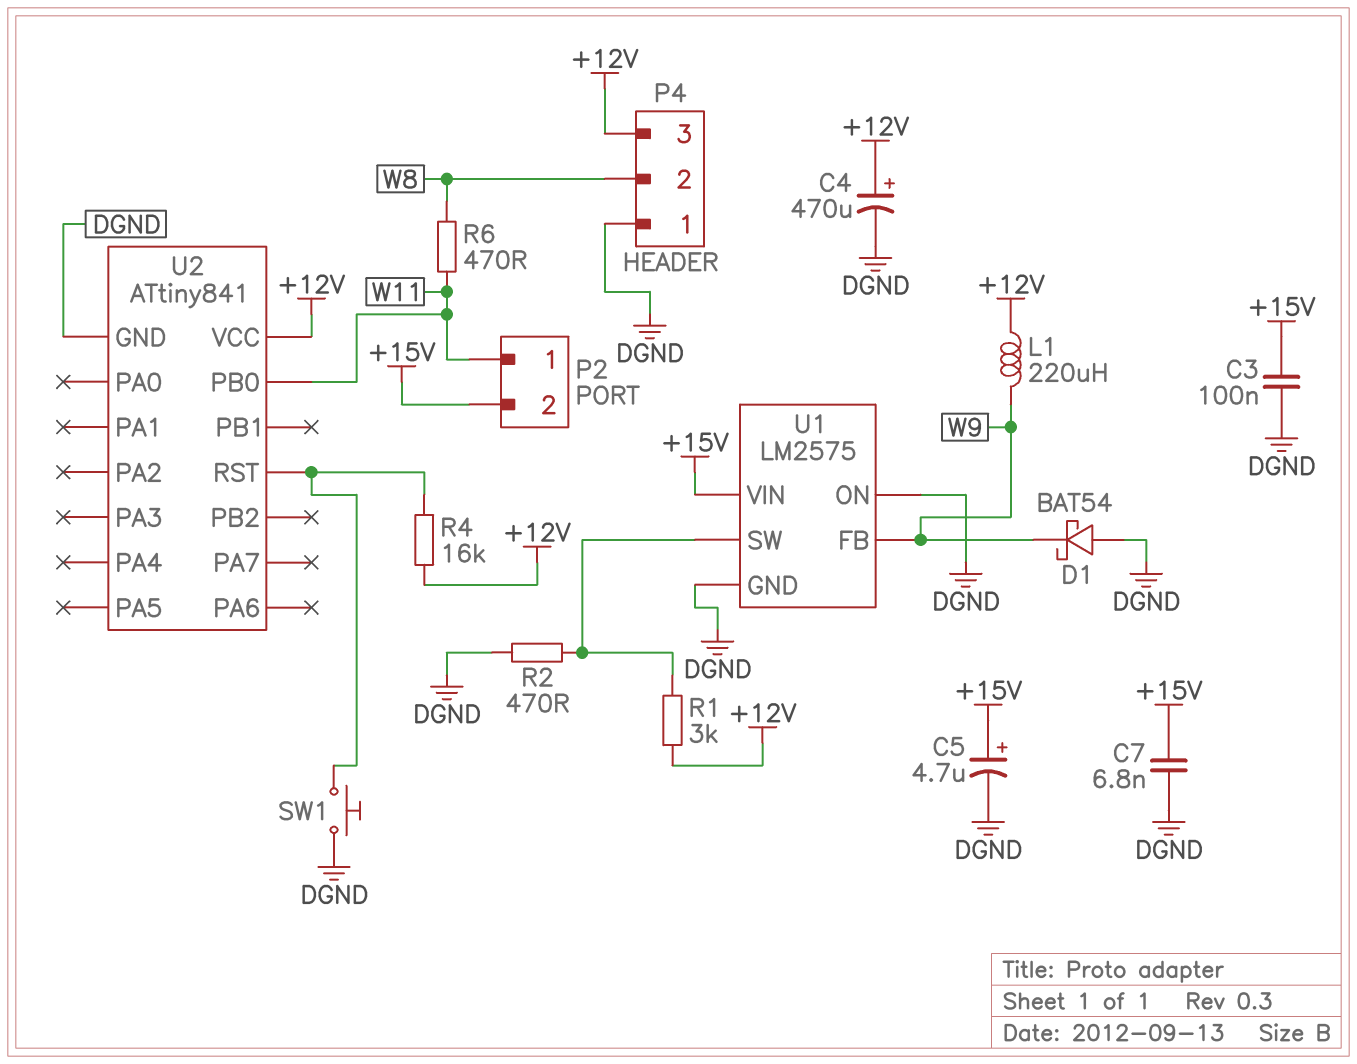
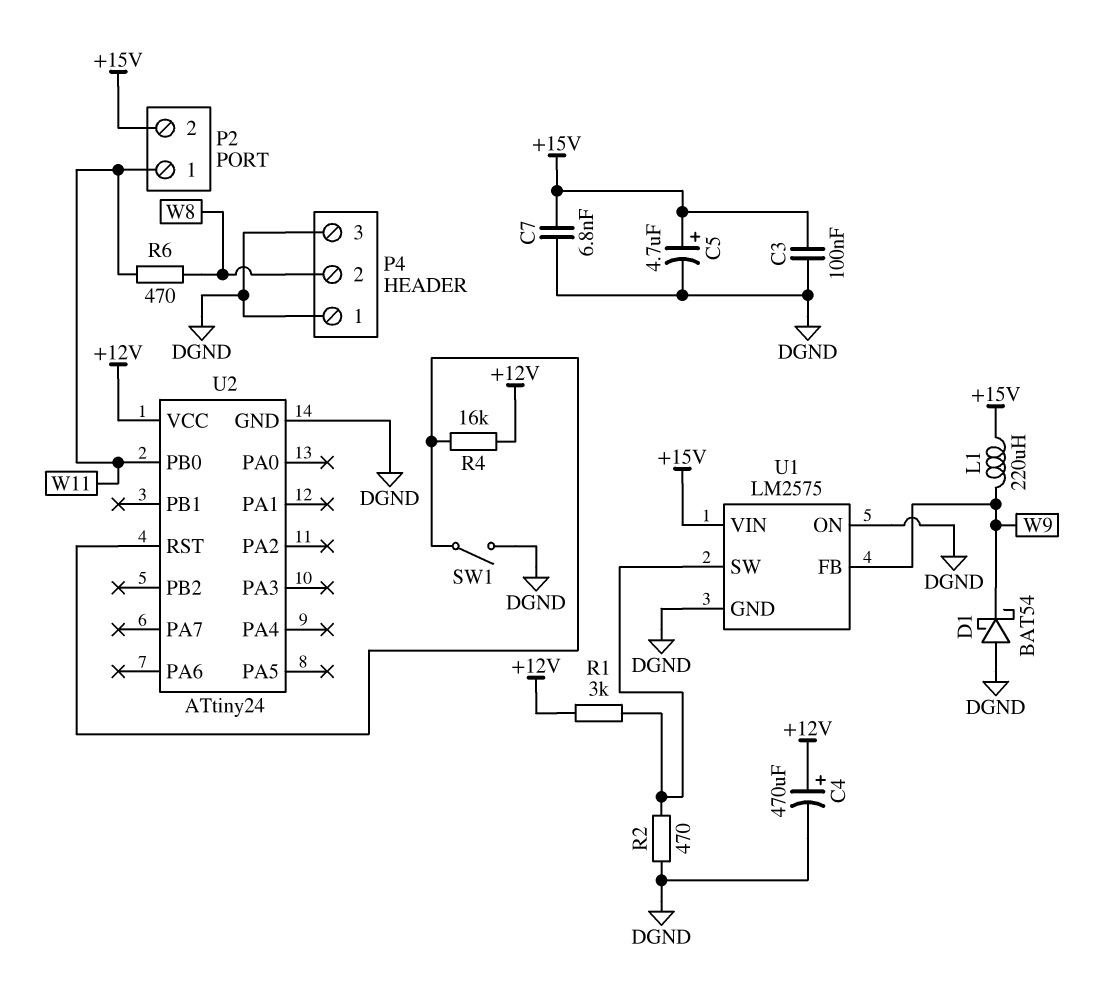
L1: 220uH (+12V, W9) -> 220uH (+15V, W9)
P4 pin 3: +12V -> DGND
SW1: button (DGND, U2/RST) -> switch (DGND, U2/RST)
U2: ATtiny841 -> ATtiny24

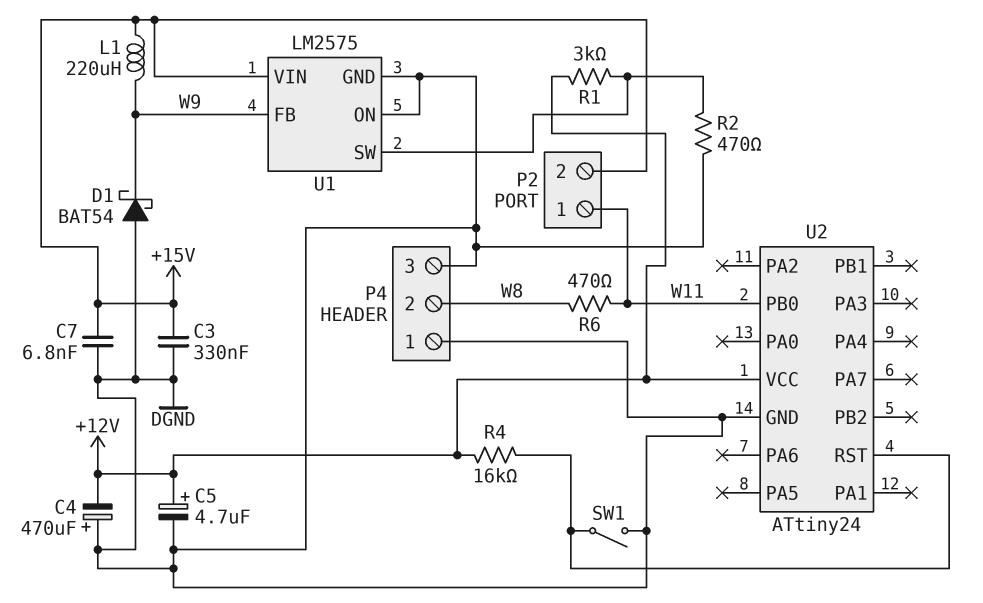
C3: 100nF (+15V, DGND) -> 330nF (+15V, DGND)
C4: 470uF (plus +12V, minus DGND) -> 470uF (plus DGND, minus +12V)
C5: 4.7uF (plus +15V, minus DGND) -> 4.7uF (plus +12V, minus DGND)

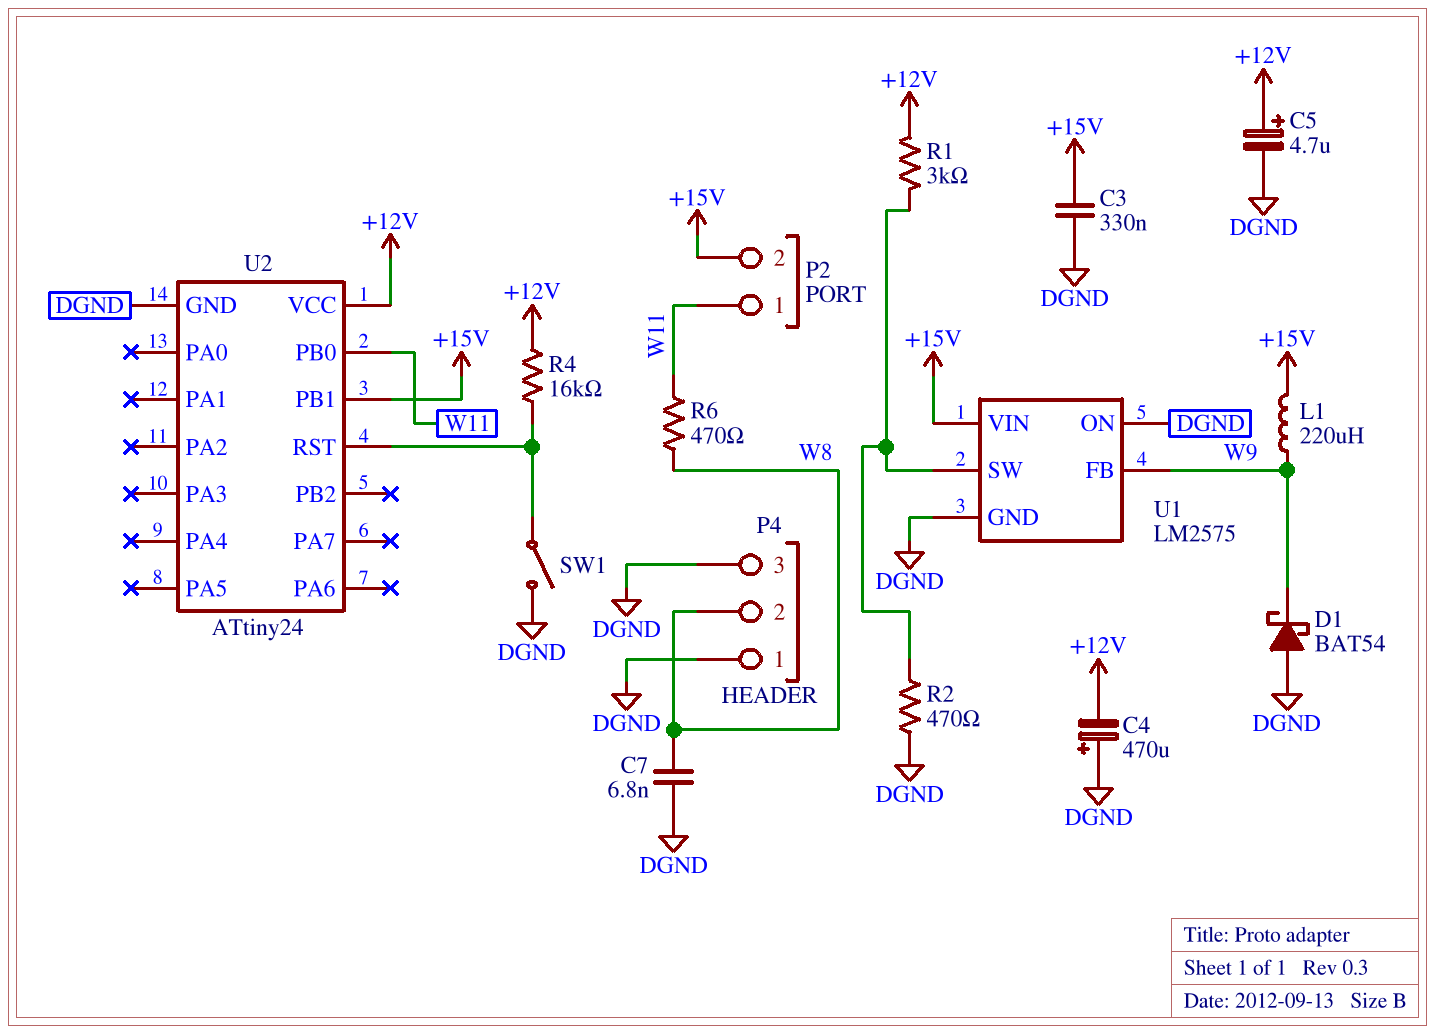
C7: 6.8nF (+15V, DGND) -> 6.8nF (DGND, W8)
U2 pin PB1: none -> +15V

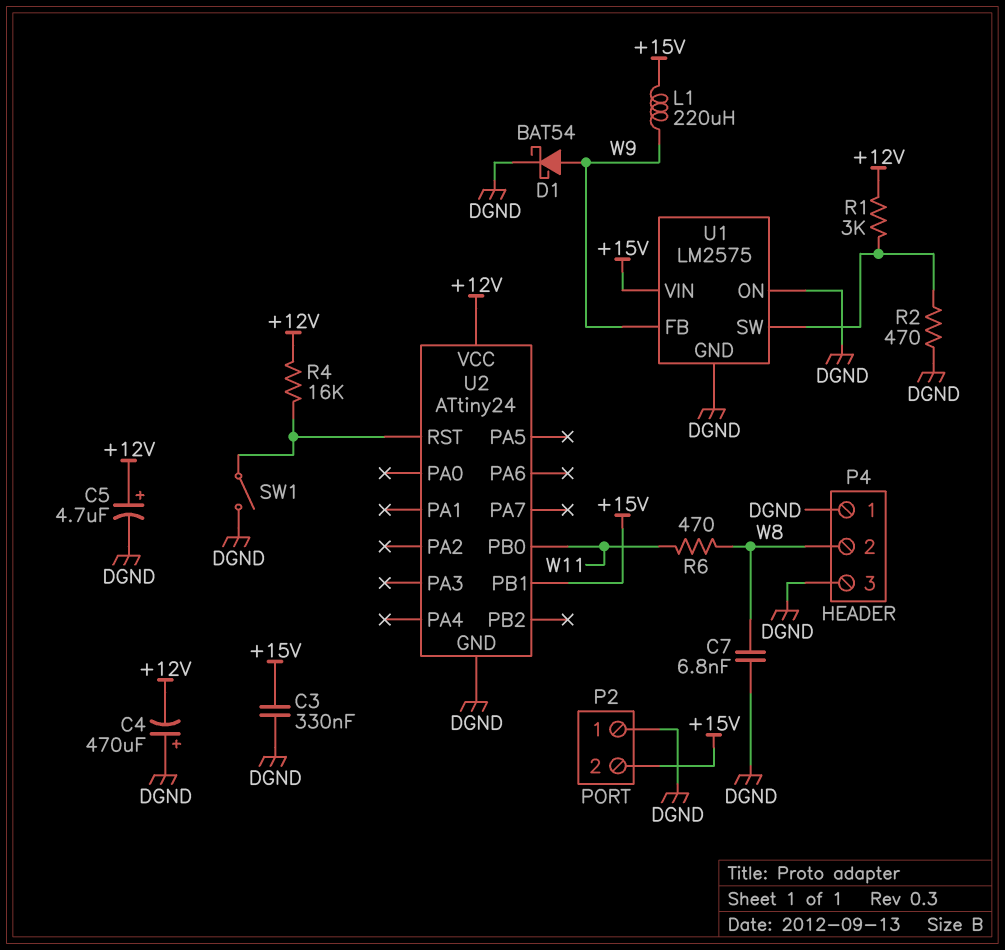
D1: schottky BAT54 (A DGND, K W9) -> schottky BAT54 (A W9, K DGND)
P2 pin 1: W11 -> DGND

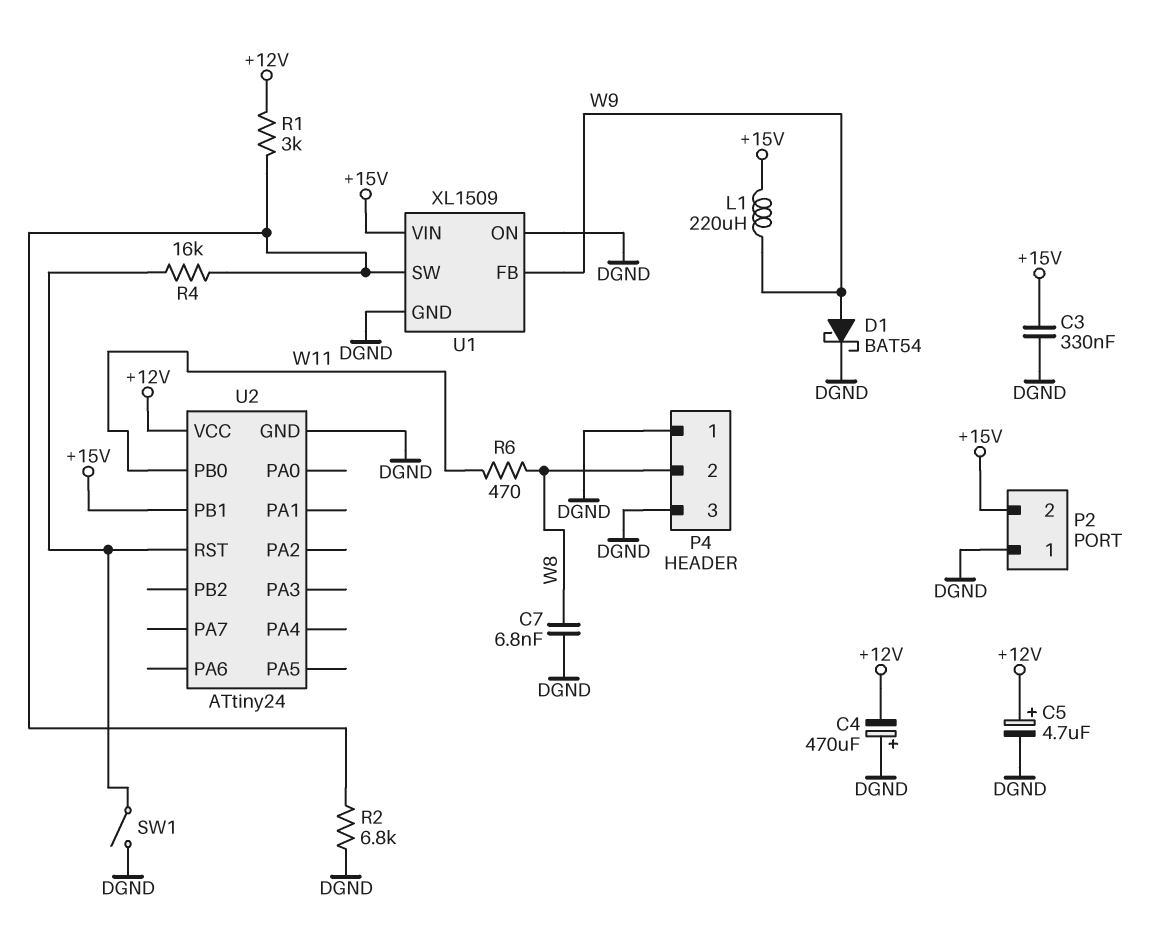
R2: 470 (DGND, U1/SW) -> 6.8k (DGND, U1/SW)
R4: 16k (+12V, U2/RST) -> 16k (U1/SW, U2/RST)
U1: LM2575 -> XL1509

